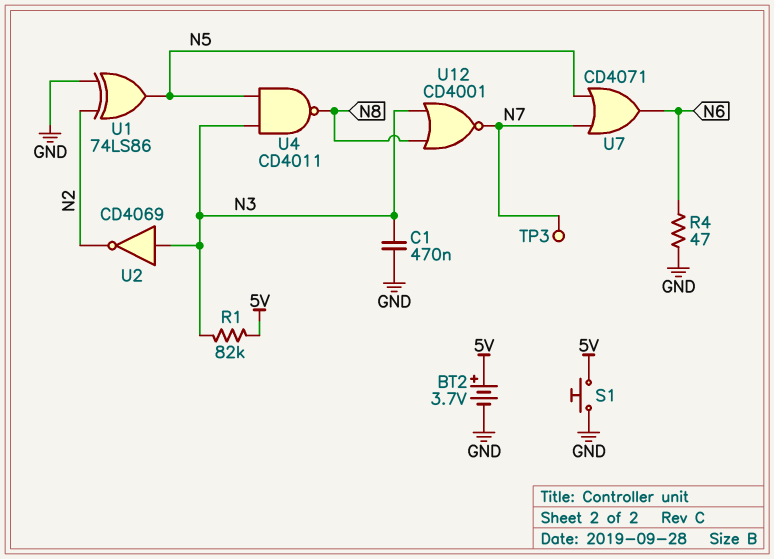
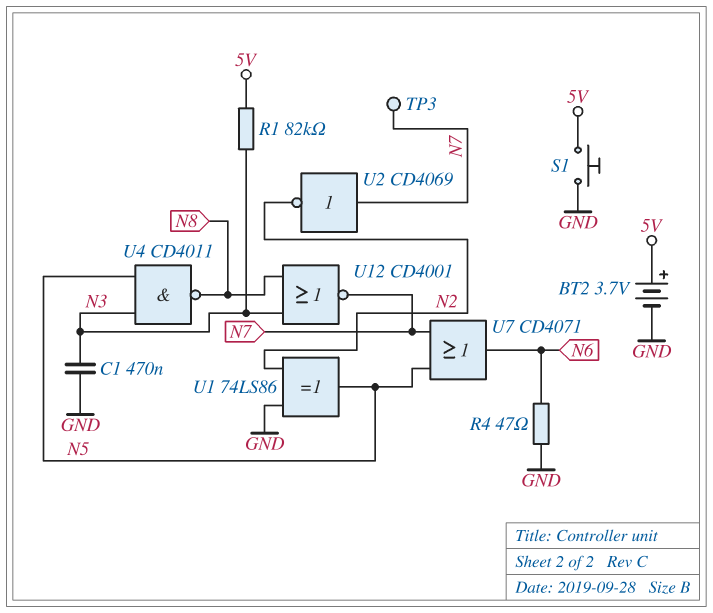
U2: NOT CD4069 (in N3, out N2) -> NOT CD4069 (in N7, out N2)

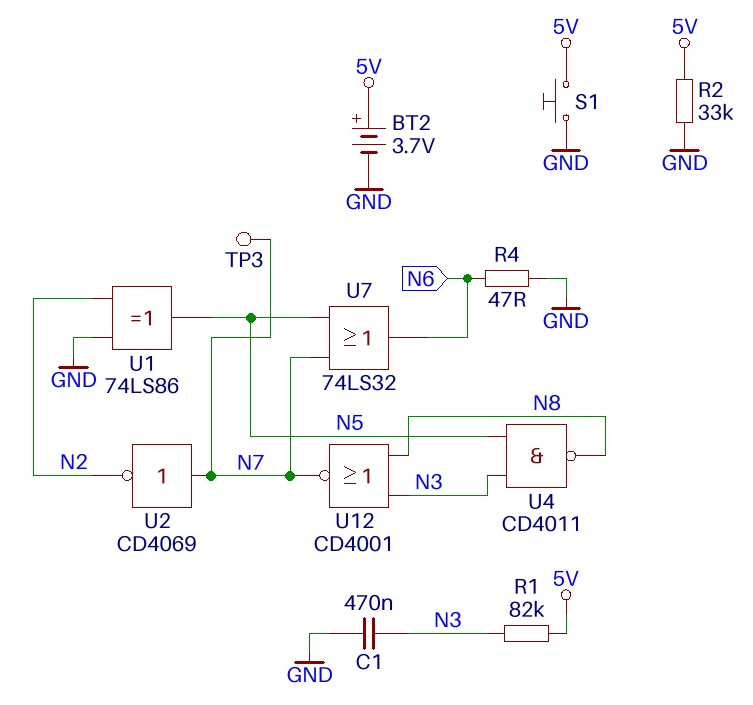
R2: none -> 33k (5V, GND)
U7: OR CD4071 (in N5, in N7, out N6) -> OR 74LS32 (in N5, in N7, out N6)

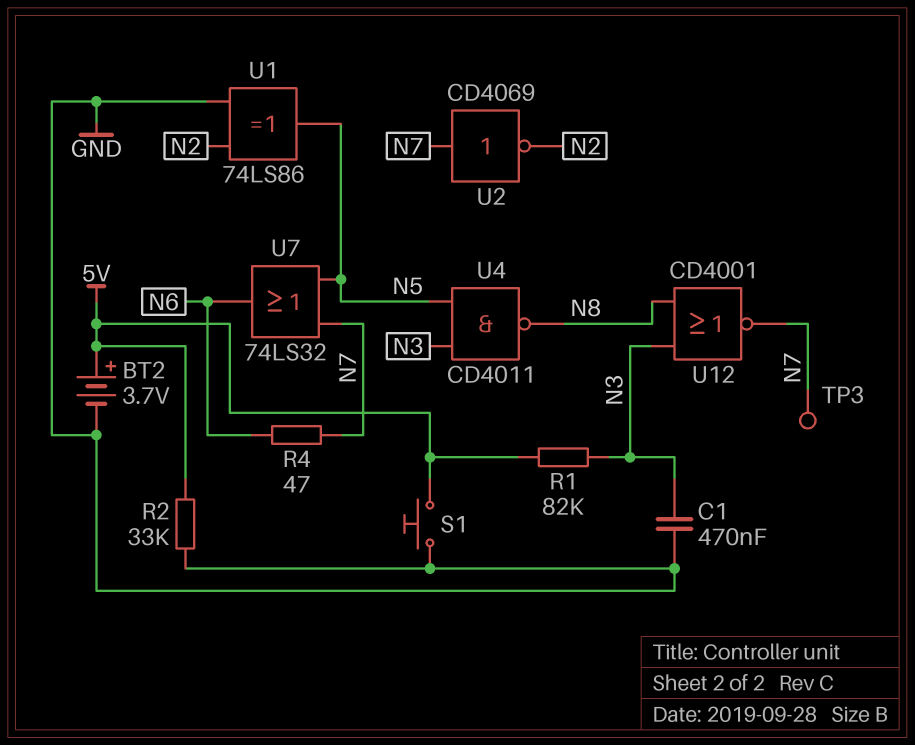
R4: 47 (GND, N6) -> 47 (N6, N7)

